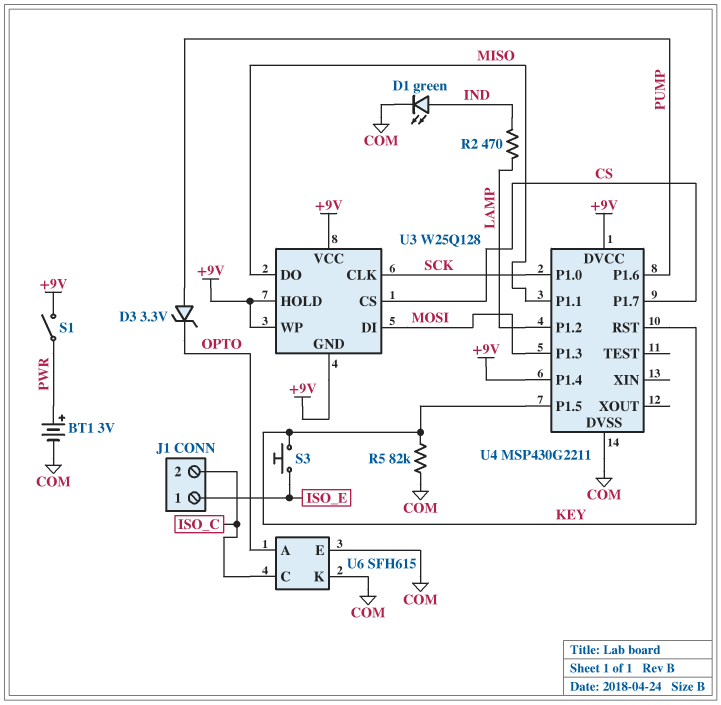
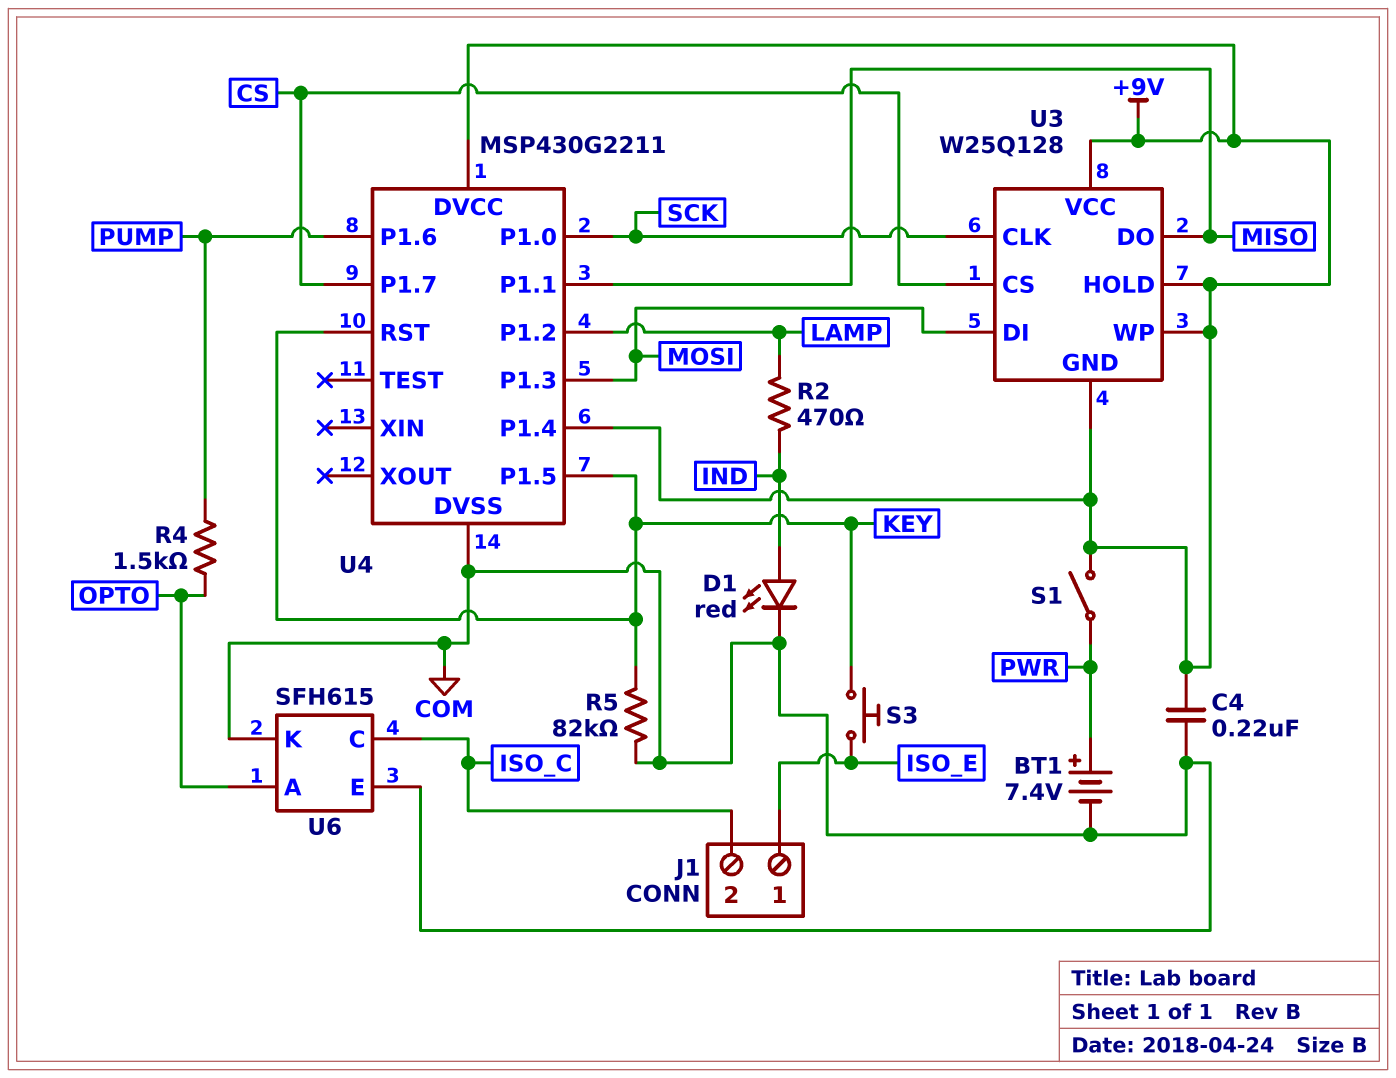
BT1: 3V (plus PWR, minus COM) -> 7.4V (plus PWR, minus COM)
C4: none -> 220nF (+9V, COM)
D1: LED green (A IND, K COM) -> LED red (A IND, K COM)
D3: zener 3.3V (A PUMP, K OPTO) -> none
R4: none -> 1.5k (OPTO, PUMP)

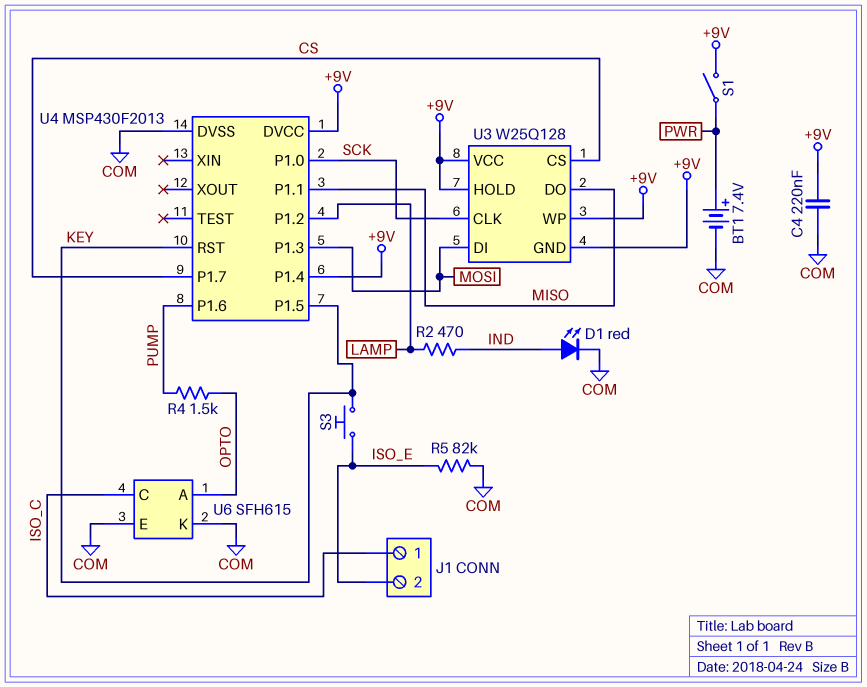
J1 pin 1: ISO_E -> ISO_C
J1 pin 2: ISO_C -> ISO_E
R5: 82k (COM, KEY) -> 82k (COM, ISO_E)
U4: MSP430G2211 -> MSP430F2013

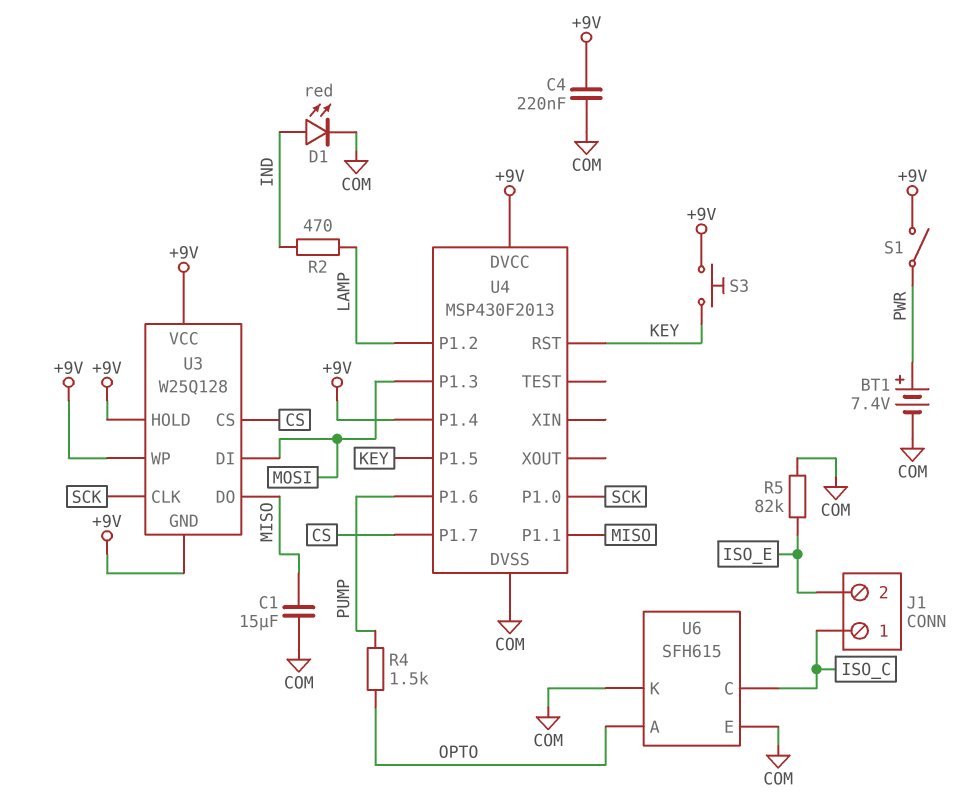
C1: none -> 15uF (COM, MISO)
S3: button (ISO_E, KEY) -> button (+9V, KEY)

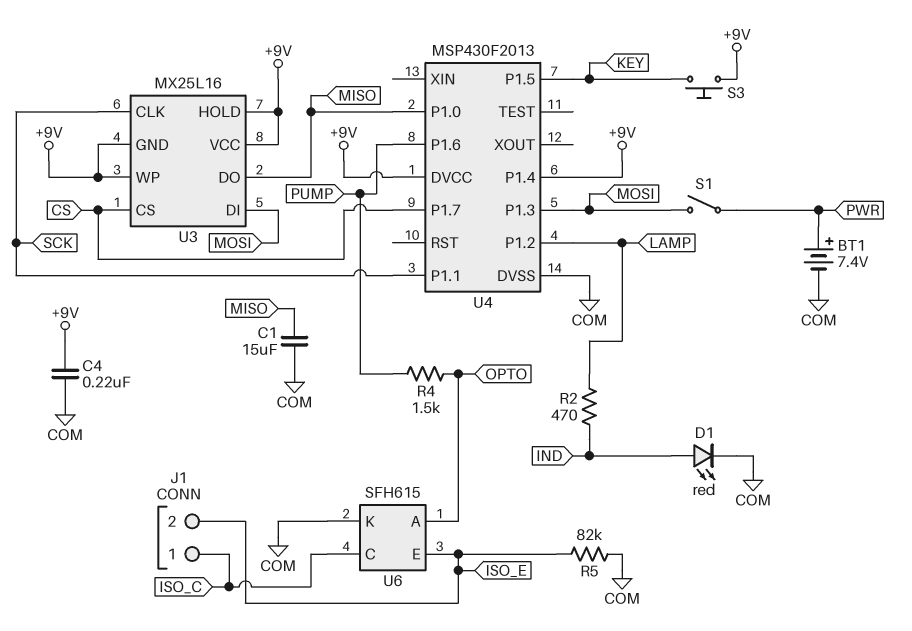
S1: switch (+9V, PWR) -> switch (MOSI, PWR)
U3: W25Q128 -> MX25L16
U4 pin P1.0: SCK -> MISO
U4 pin P1.1: MISO -> SCK
U4 pin RST: KEY -> none
U6 pin E: COM -> ISO_E

